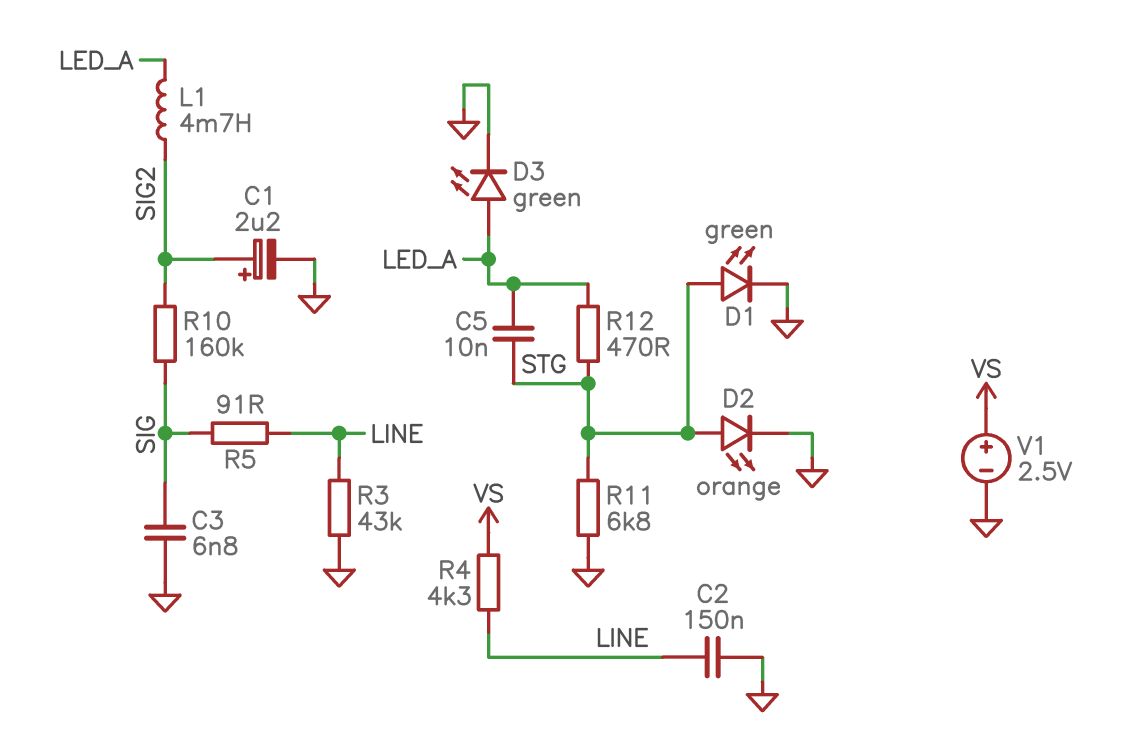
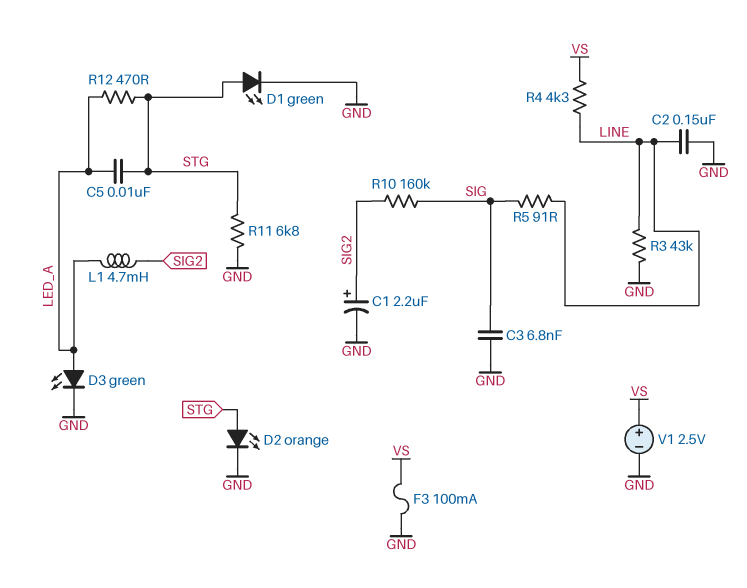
F3: none -> 100mA (GND, VS)

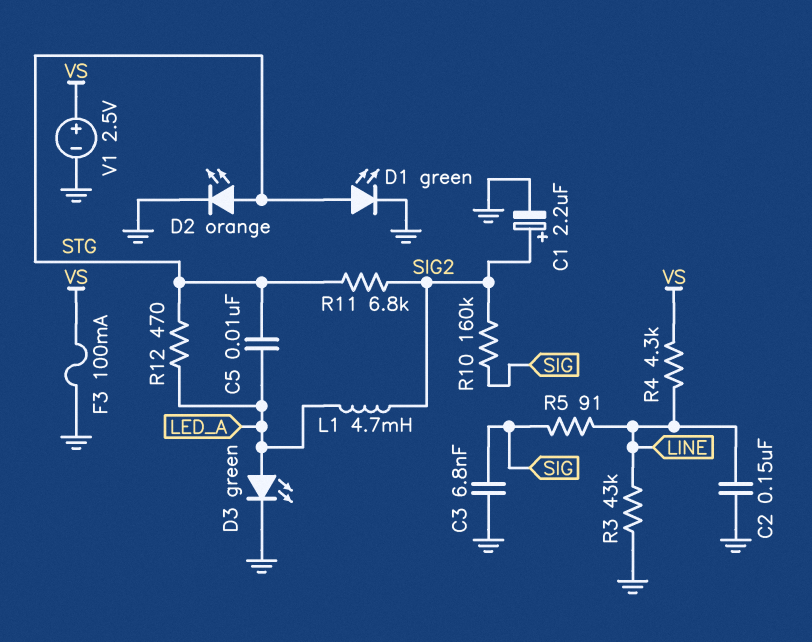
R11: 6.8k (GND, STG) -> 6.8k (SIG2, STG)

